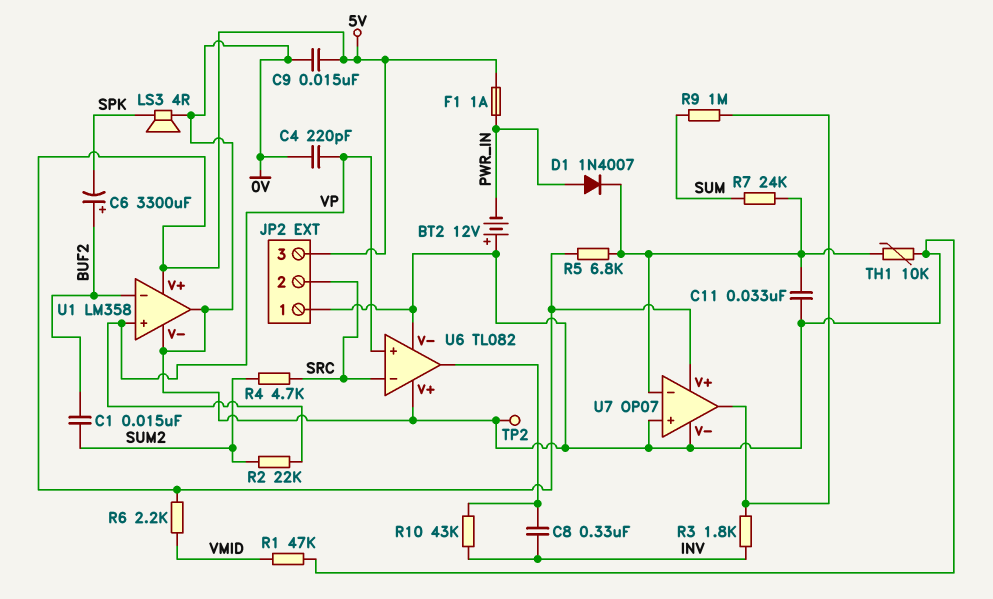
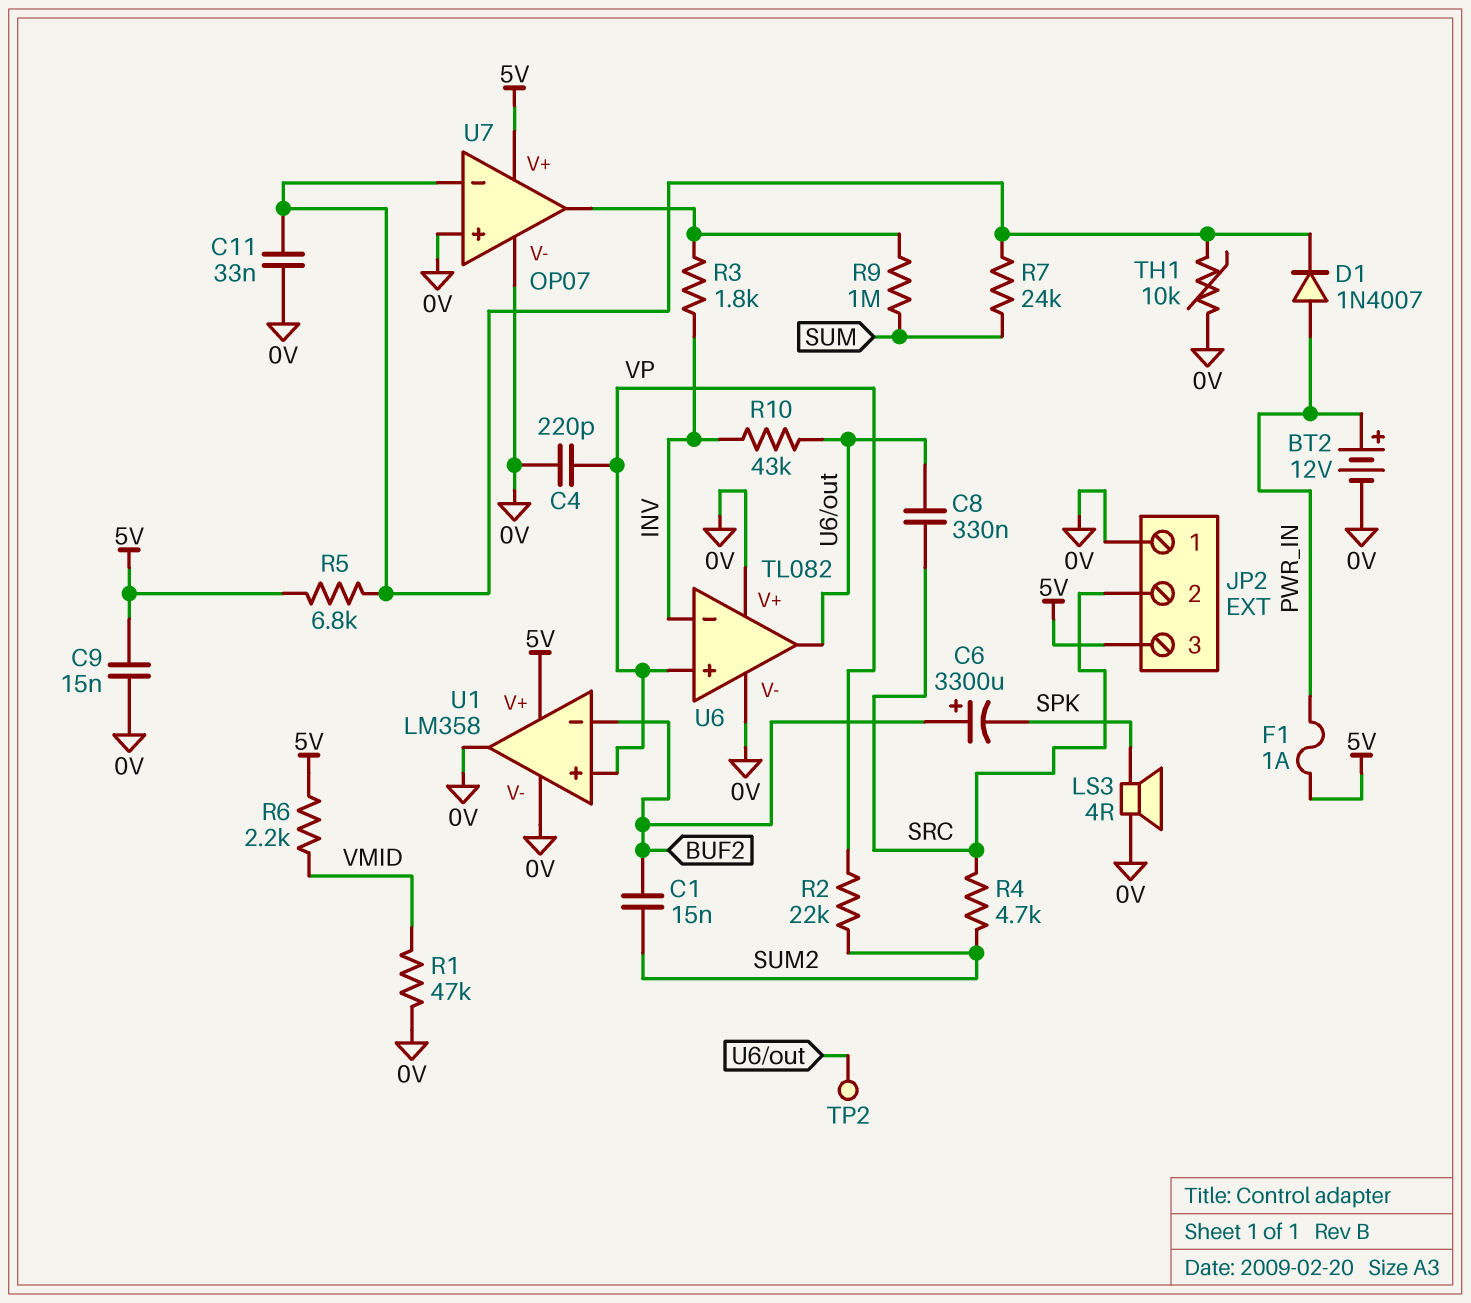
BT2: 12V (plus 0V, minus PWR_IN) -> 12V (plus PWR_IN, minus 0V)
C8: 330nF (INV, U6/out) -> 330nF (SRC, U6/out)
TP2: test point (0V) -> test point (U6/out)
U6 pin in-: SRC -> INV

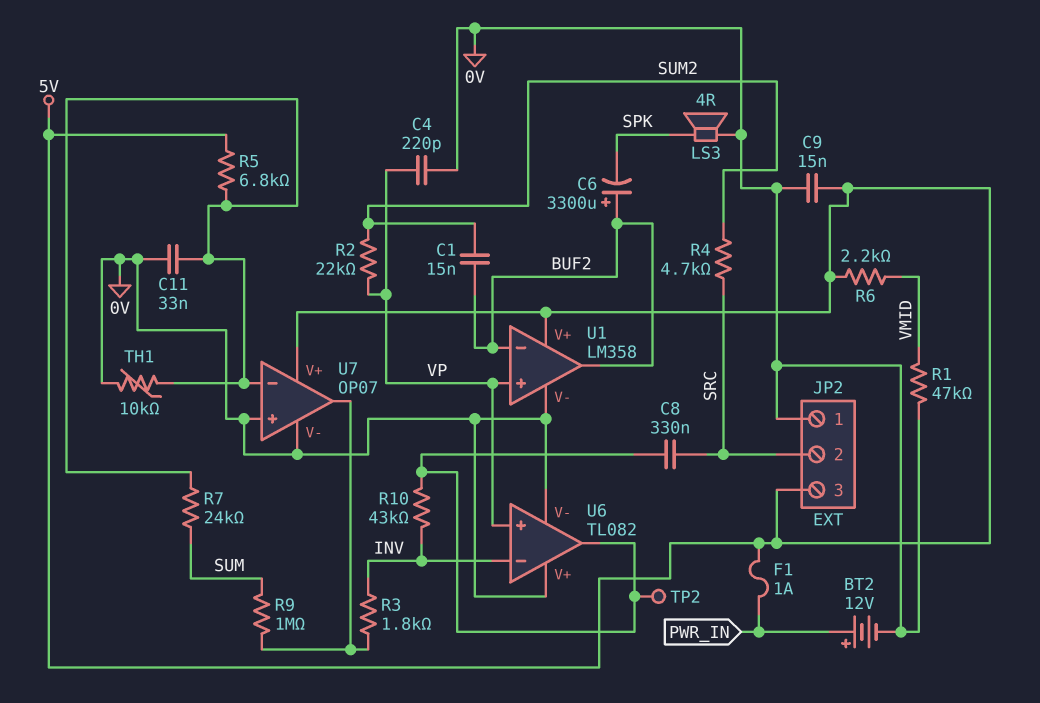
D1: diode 1N4007 (A PWR_IN, K U7/in-) -> none
U1 pin out: 0V -> BUF2

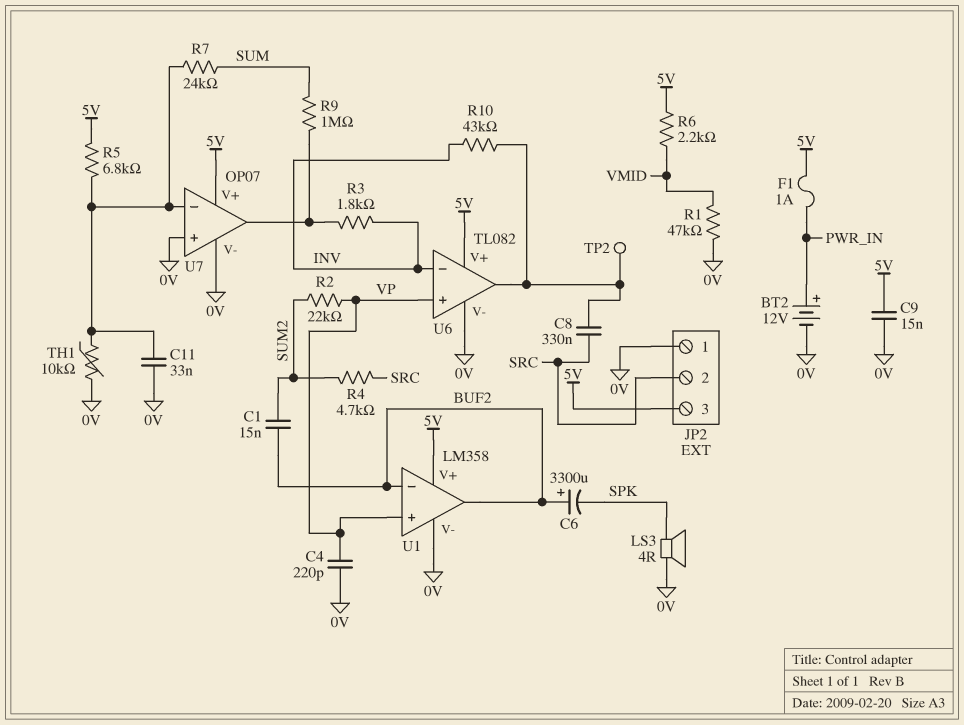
U6 pin V+: 0V -> 5V

